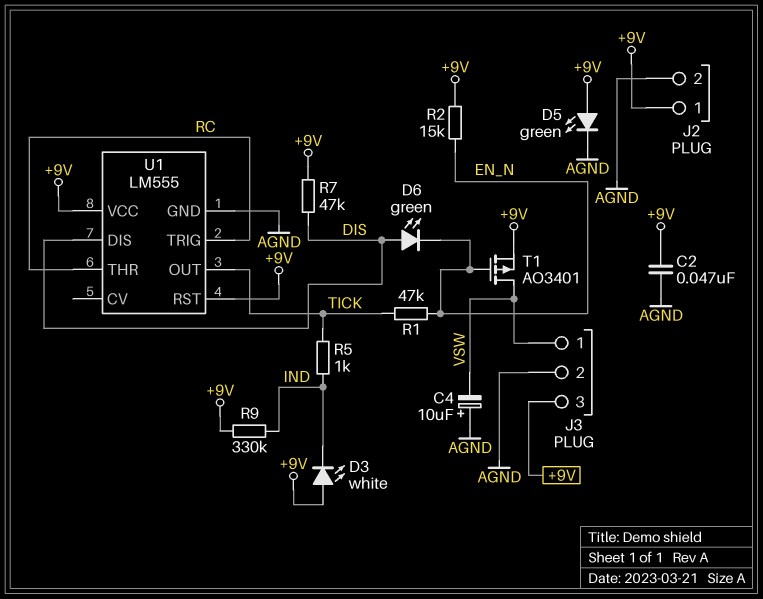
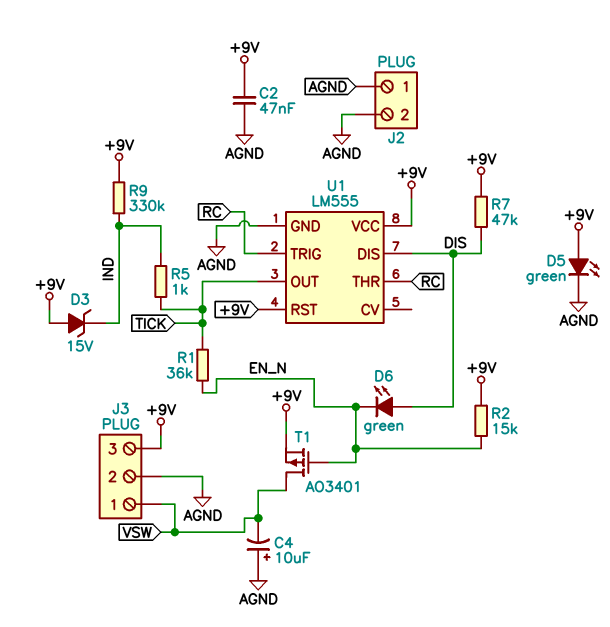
D3: LED white (A +9V, K IND) -> zener 15V (A +9V, K IND)
J2 pin 1: +9V -> AGND
R1: 47k (EN_N, TICK) -> 36k (EN_N, TICK)

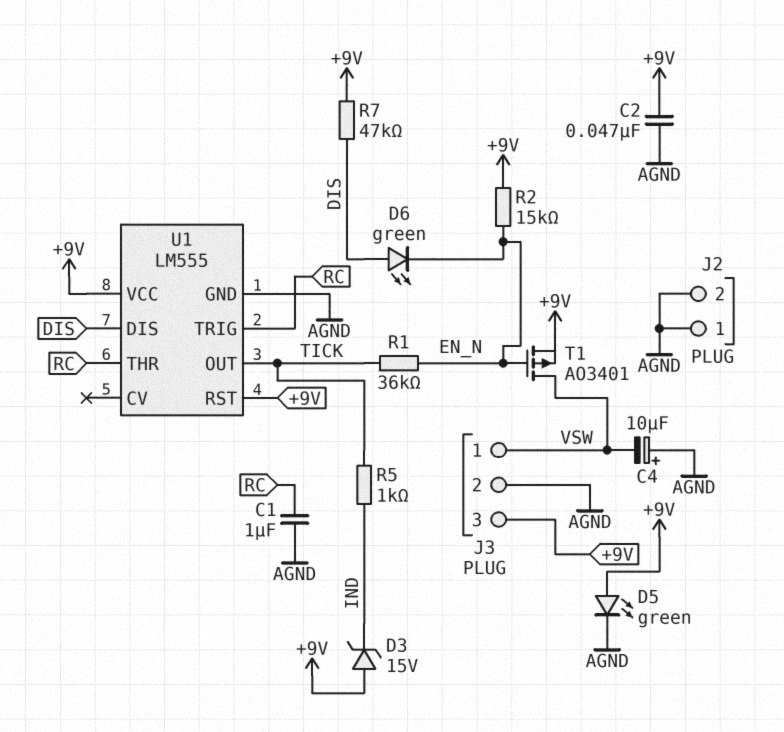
C1: none -> 1uF (AGND, RC)
R9: 330k (+9V, IND) -> none

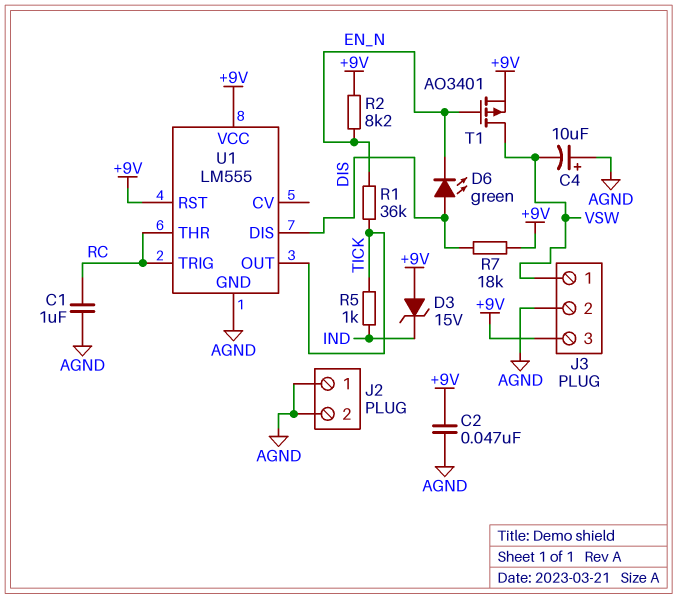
D5: LED green (A +9V, K AGND) -> none
R2: 15k (+9V, EN_N) -> 8.2k (+9V, EN_N)
R7: 47k (+9V, DIS) -> 18k (+9V, DIS)

